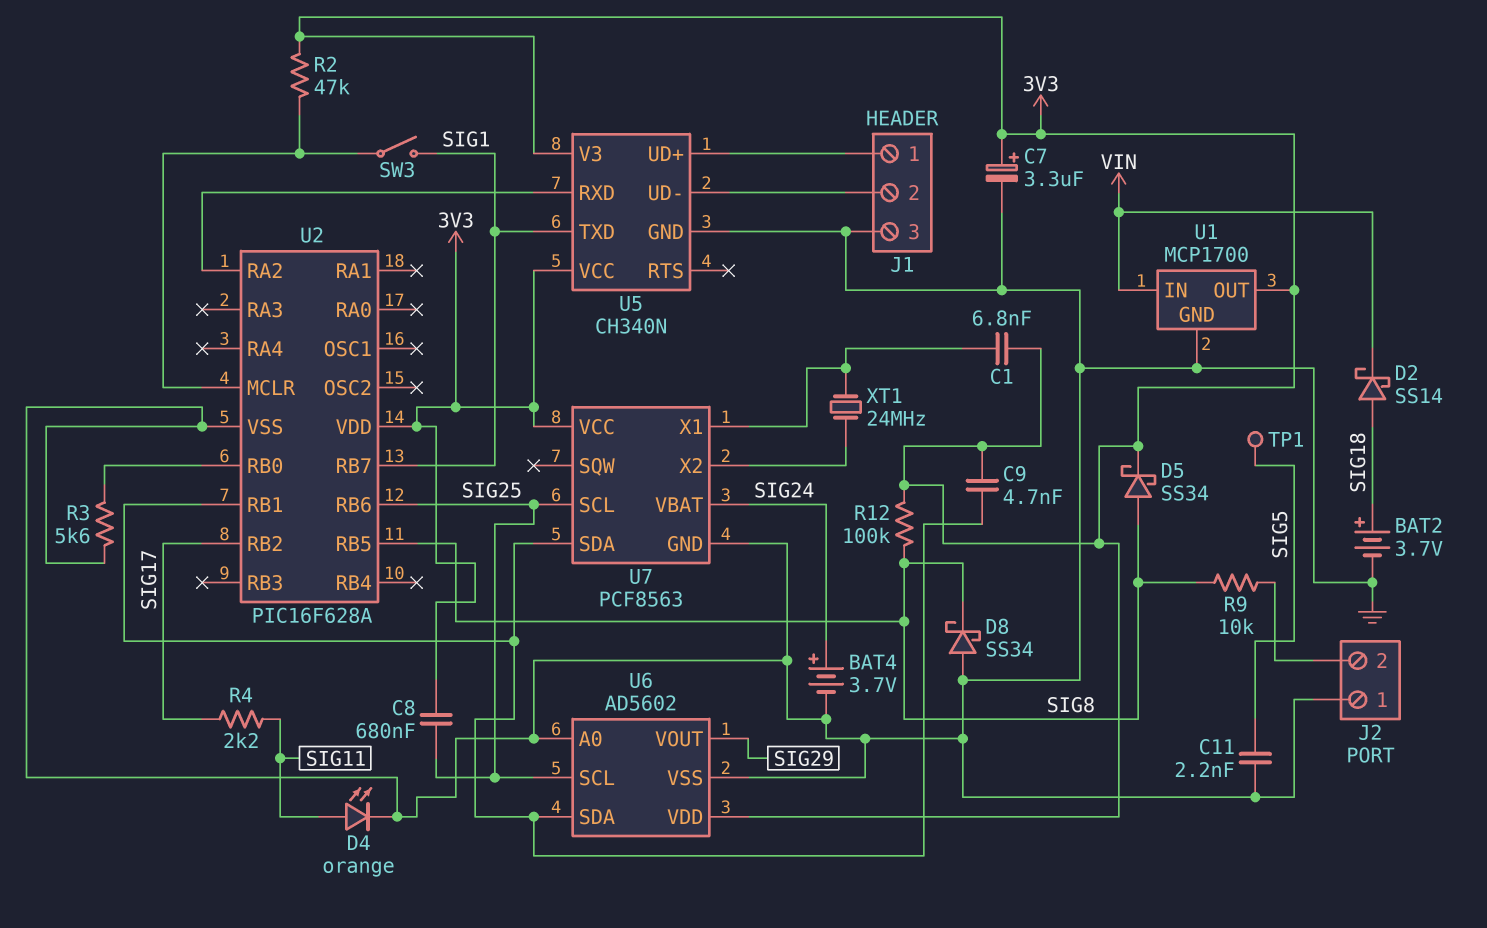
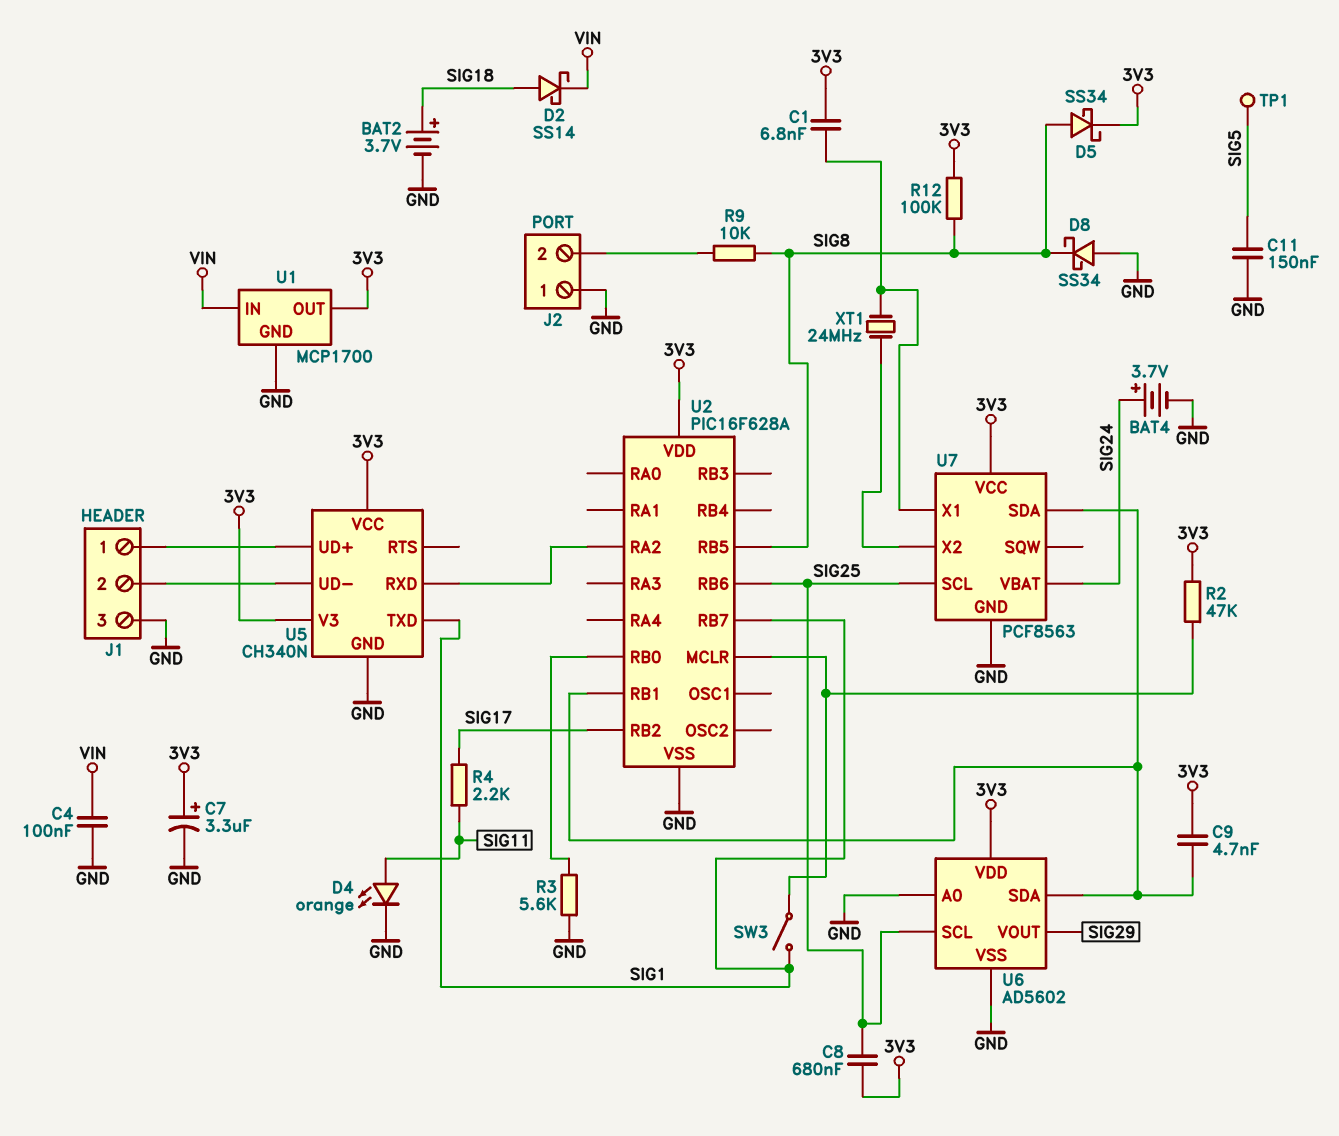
C4: none -> 100nF (GND, VIN)
C11: 2.2nF (GND, SIG5) -> 150nF (GND, SIG5)

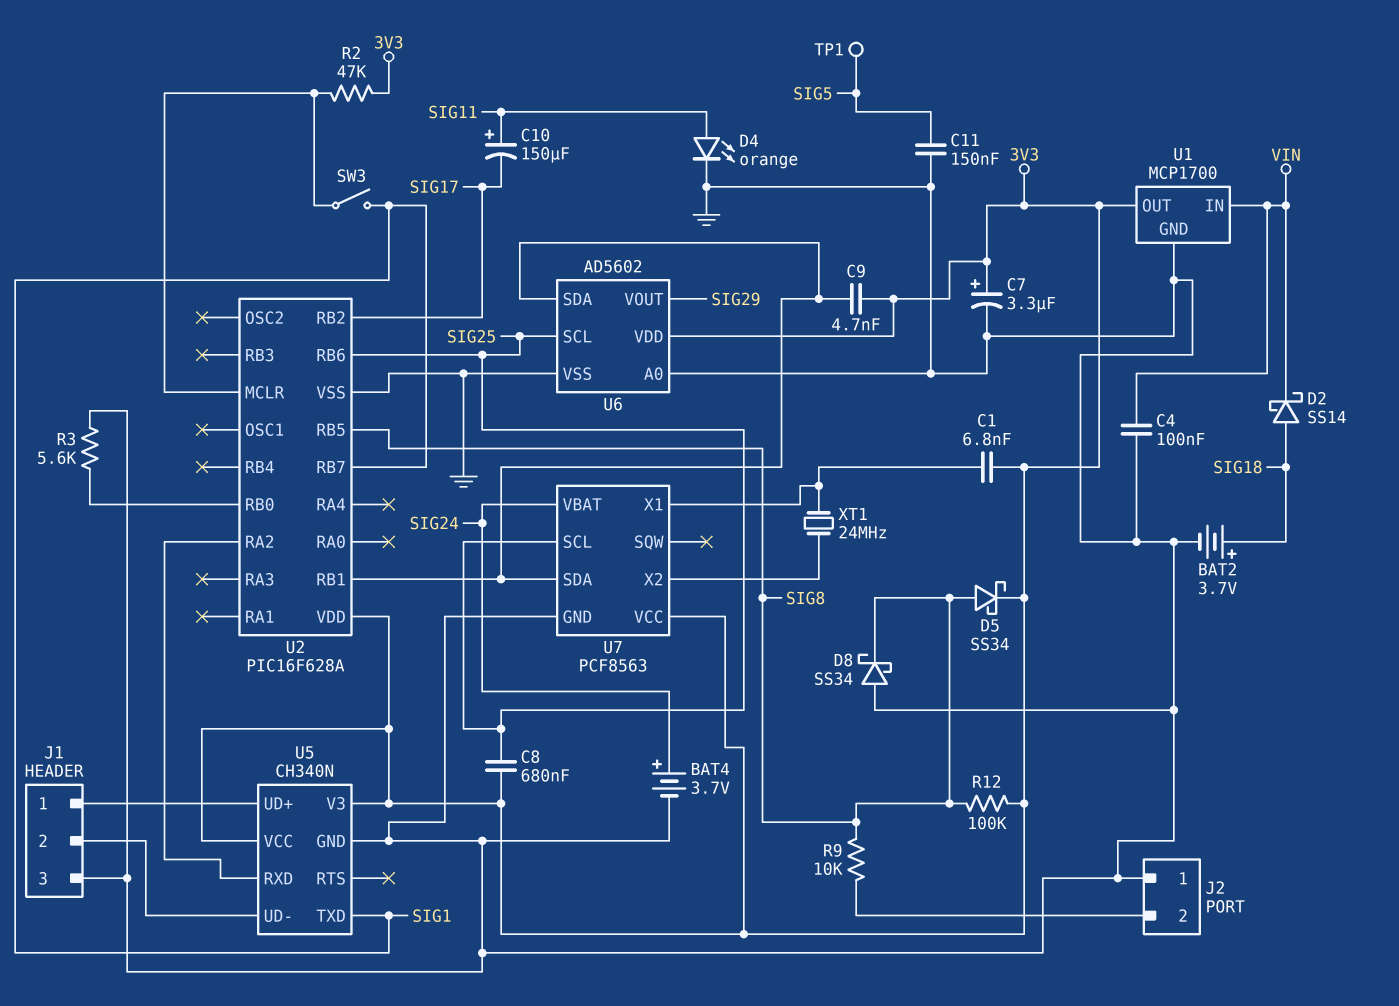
C10: none -> 150uF (plus SIG11, minus SIG17)
R4: 2.2k (SIG11, SIG17) -> none

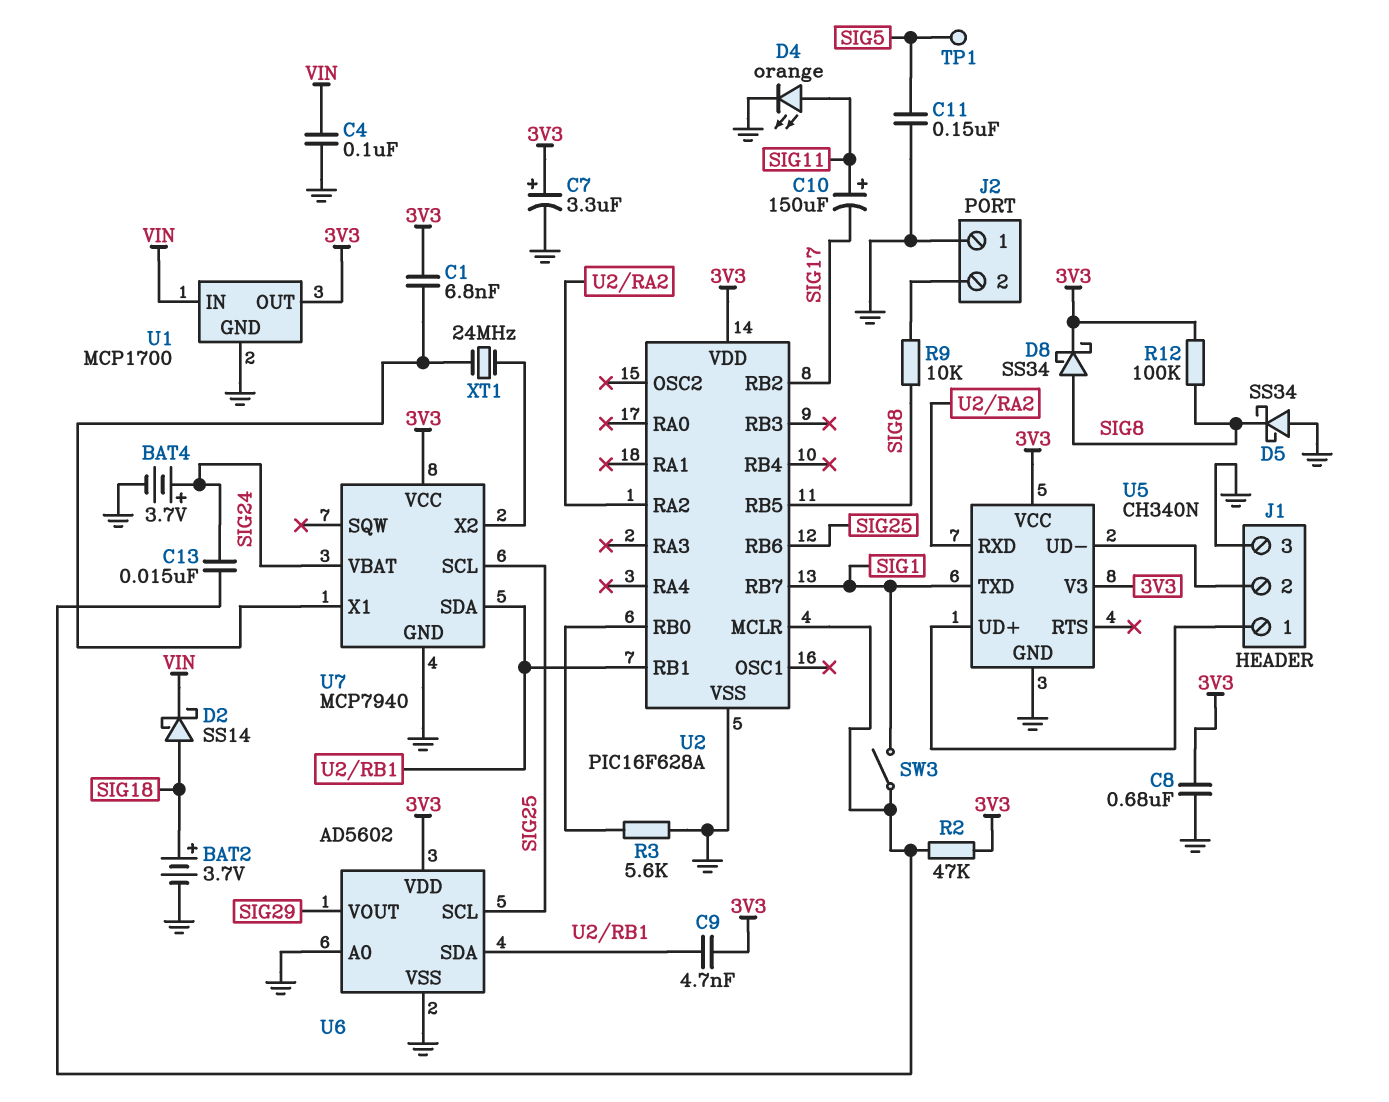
C8: 680nF (3V3, SIG25) -> 680nF (3V3, GND)
C13: none -> 15nF (SIG24, U2/MCLR)
D5: schottky SS34 (A SIG8, K 3V3) -> schottky SS34 (A GND, K SIG8)
D8: schottky SS34 (A GND, K SIG8) -> schottky SS34 (A SIG8, K 3V3)
U7: PCF8563 -> MCP7940

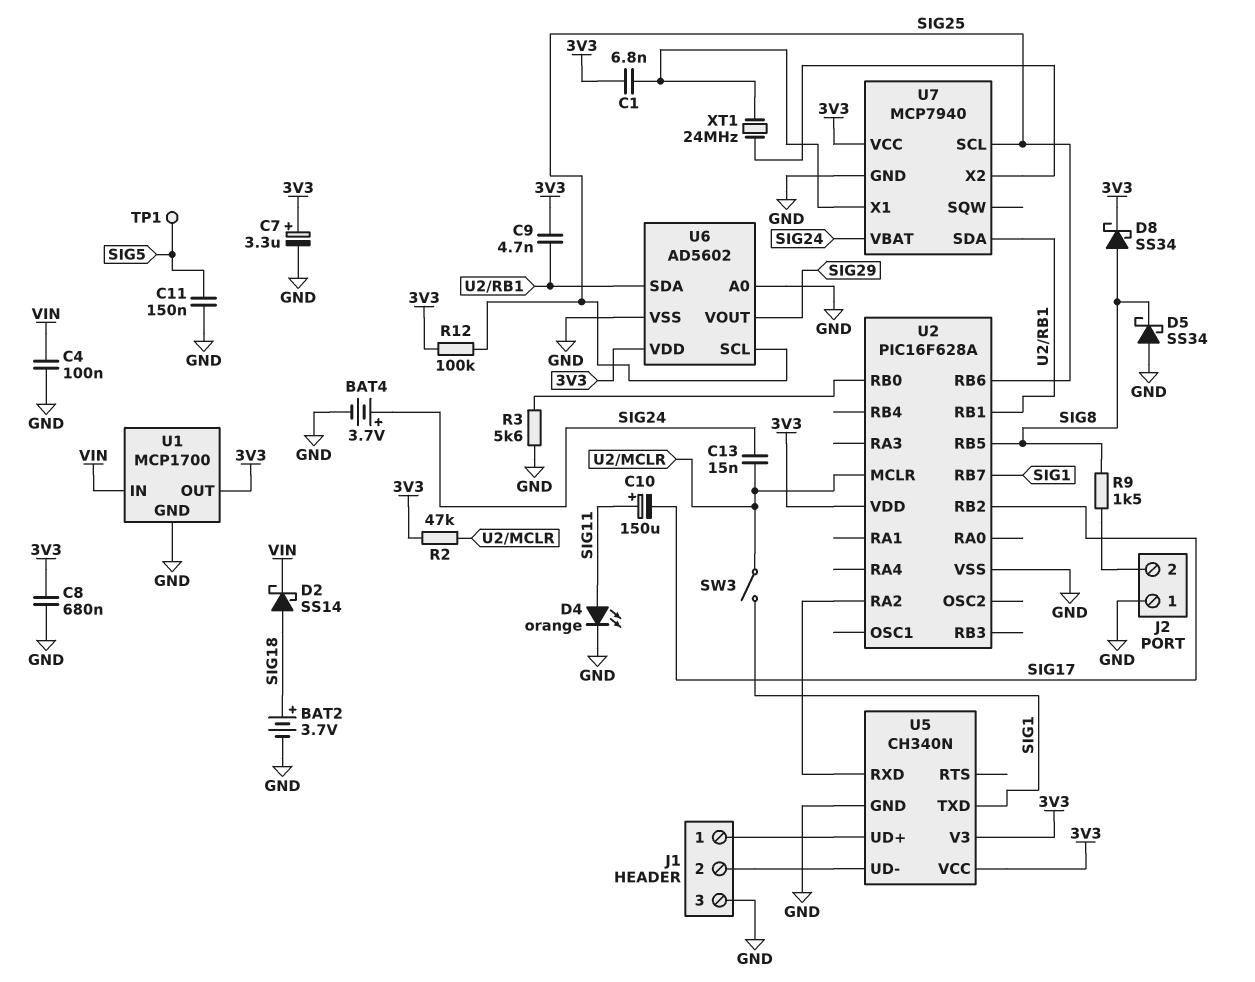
R9: 10k (J2/2, SIG8) -> 1.5k (J2/2, SIG8)
R12: 100k (3V3, SIG8) -> 100k (3V3, SIG25)

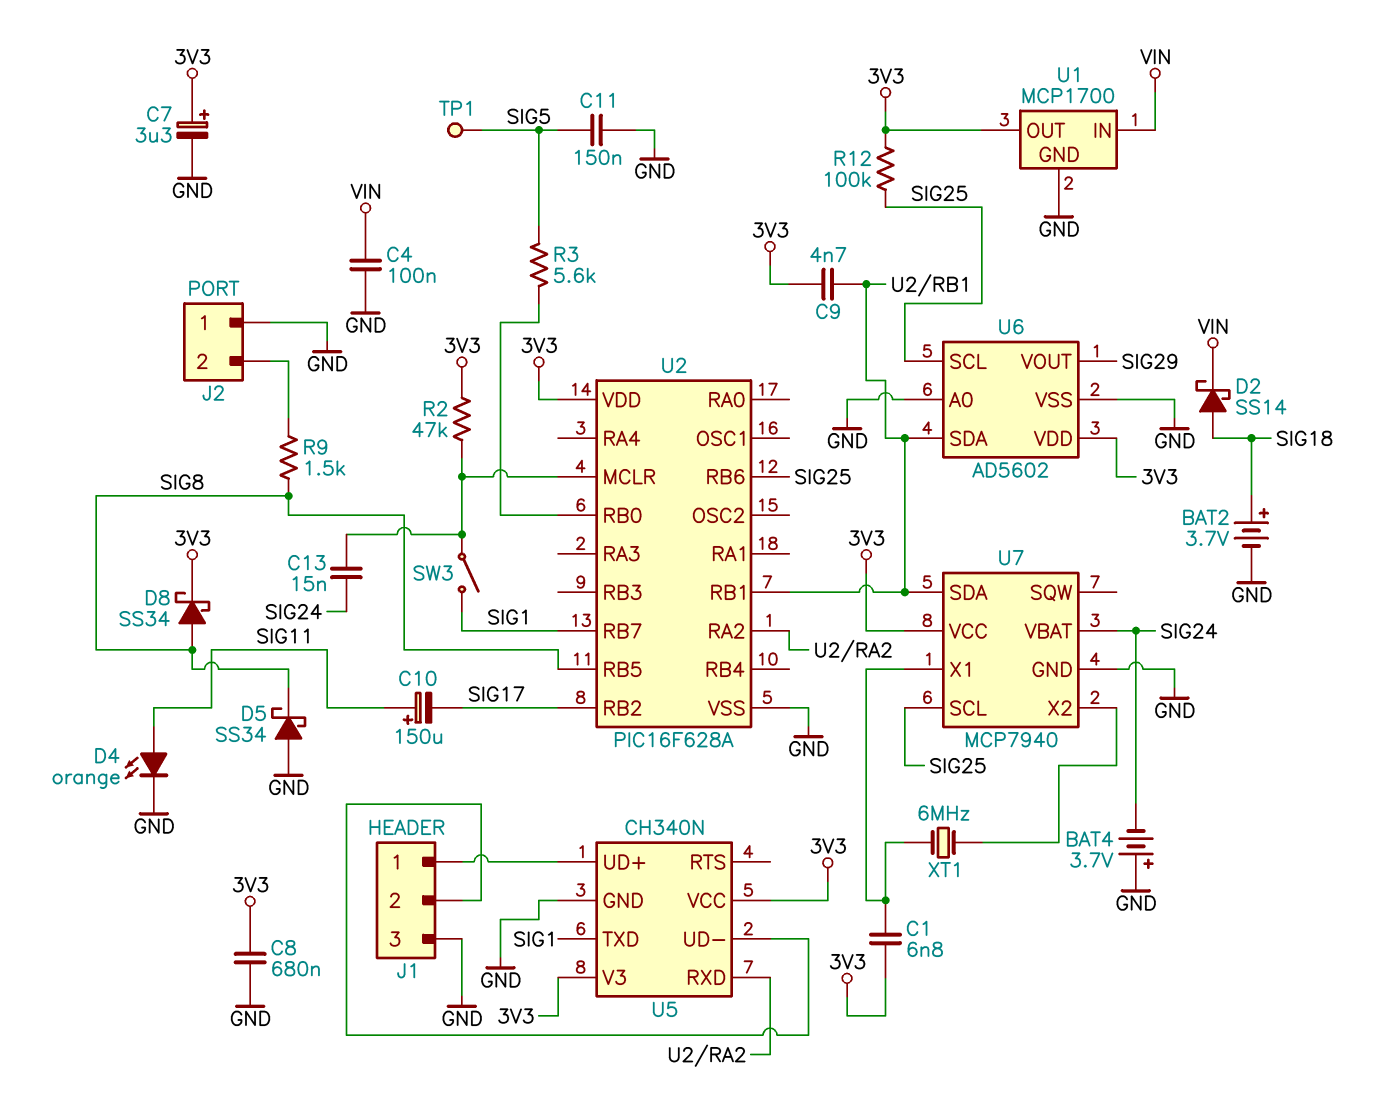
BAT4: 3.7V (plus SIG24, minus GND) -> 3.7V (plus GND, minus SIG24)
R3: 5.6k (GND, U2/RB0) -> 5.6k (SIG5, U2/RB0)
XT1: 24MHz (U7/X1, U7/X2) -> 6MHz (U7/X1, U7/X2)

